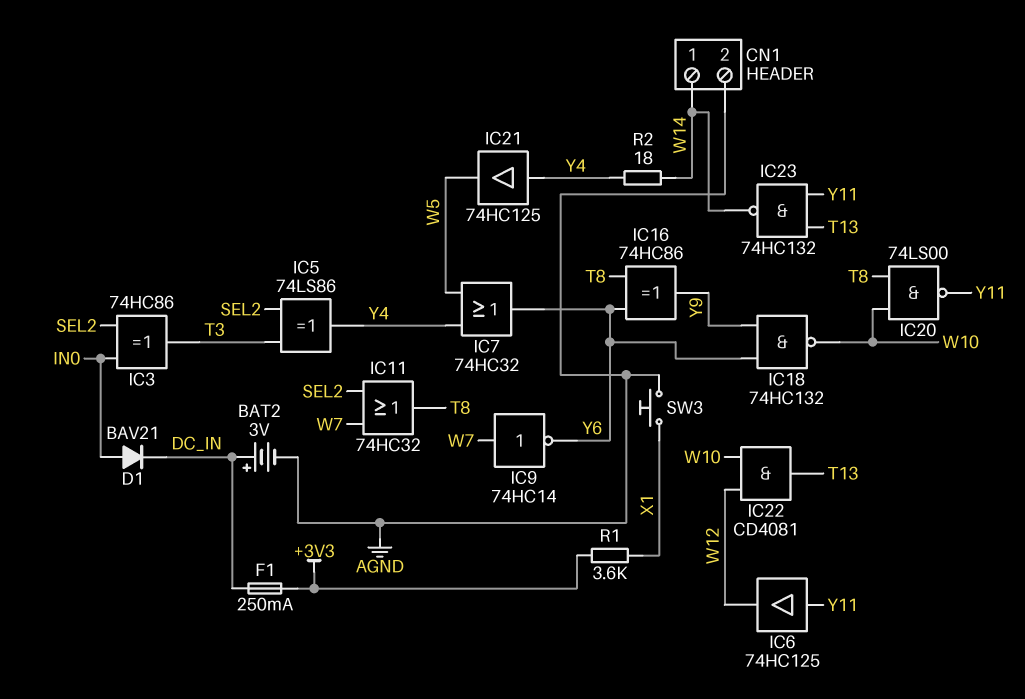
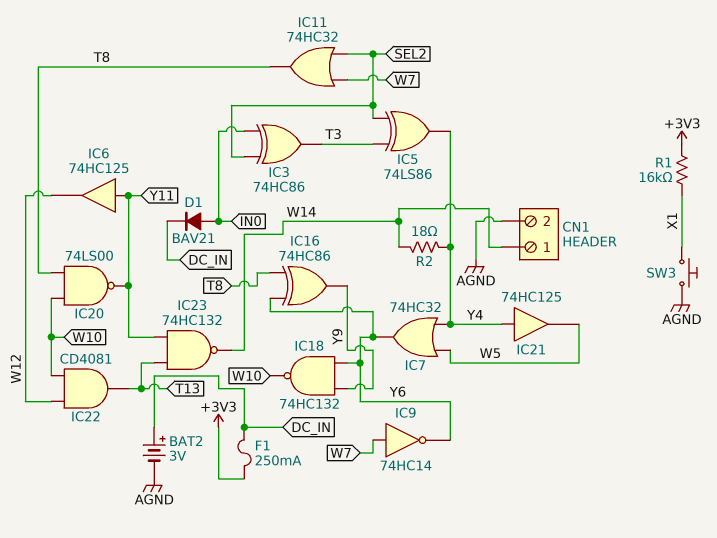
R1: 3.6k (+3V3, X1) -> 16k (+3V3, X1)

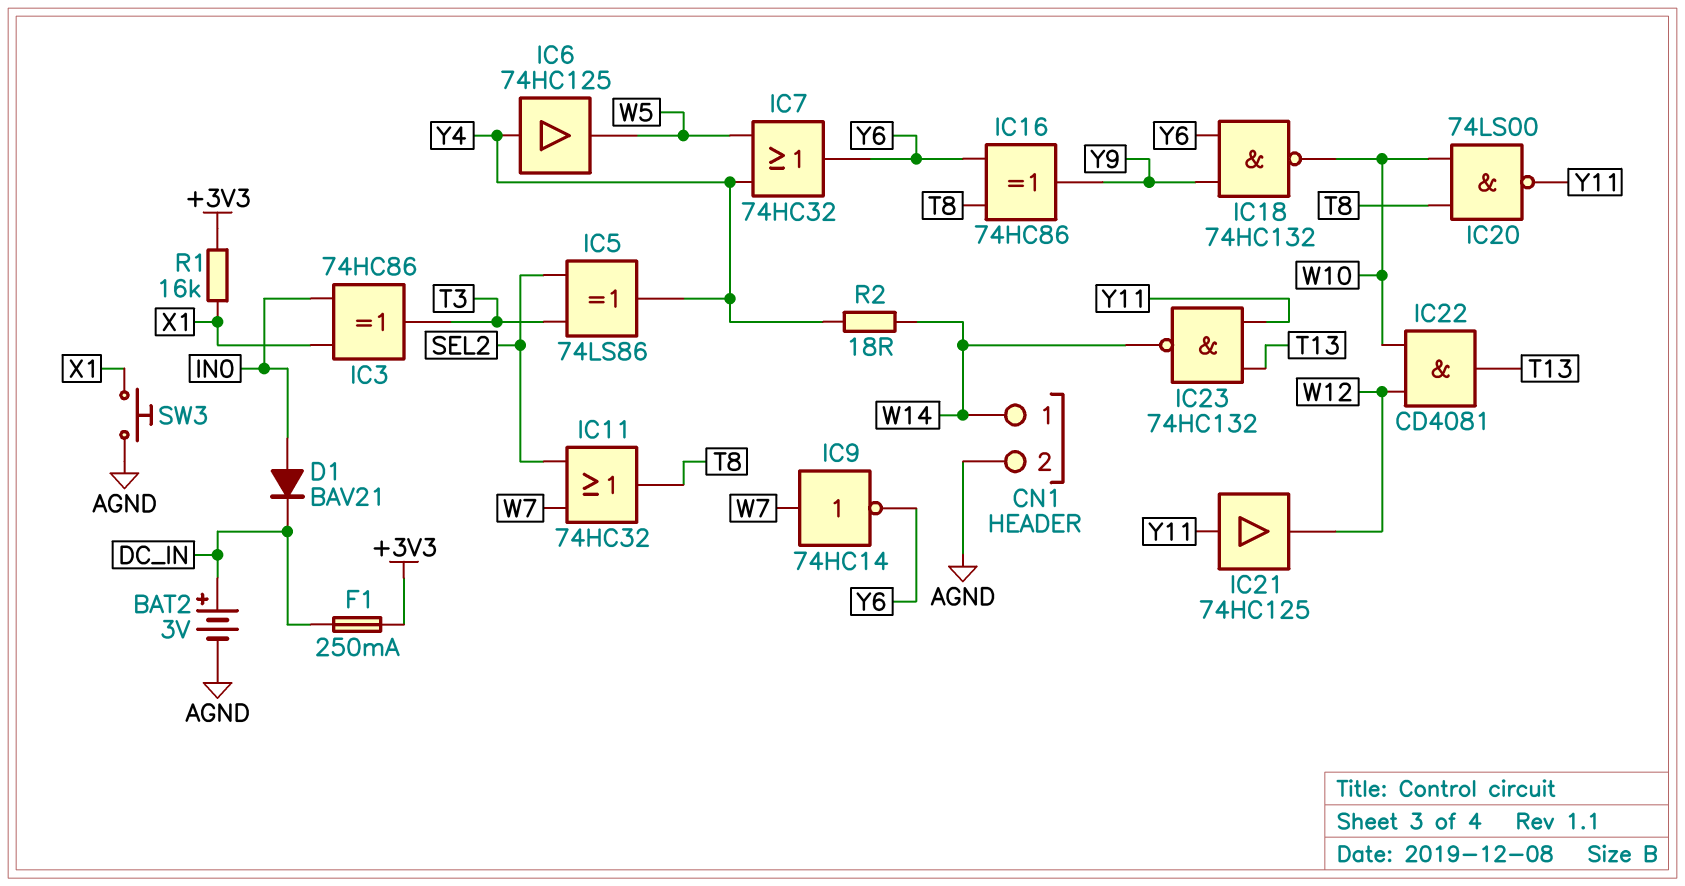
IC3: XOR 74HC86 (in IN0, in SEL2, out T3) -> XOR 74HC86 (in IN0, in X1, out T3)
IC6: buffer 74HC125 (in Y11, out W12) -> buffer 74HC125 (in Y4, out W5)
IC21: buffer 74HC125 (in Y4, out W5) -> buffer 74HC125 (in Y11, out W12)

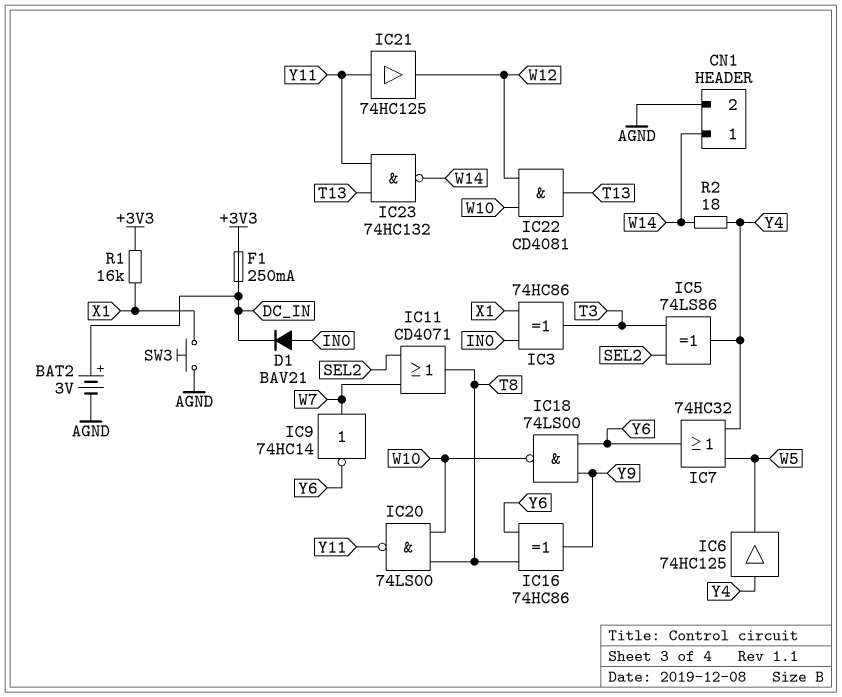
IC11: OR 74HC32 (in SEL2, in W7, out T8) -> OR CD4071 (in SEL2, in W7, out T8)
IC18: NAND 74HC132 (in Y6, in Y9, out W10) -> NAND 74LS00 (in Y6, in Y9, out W10)

